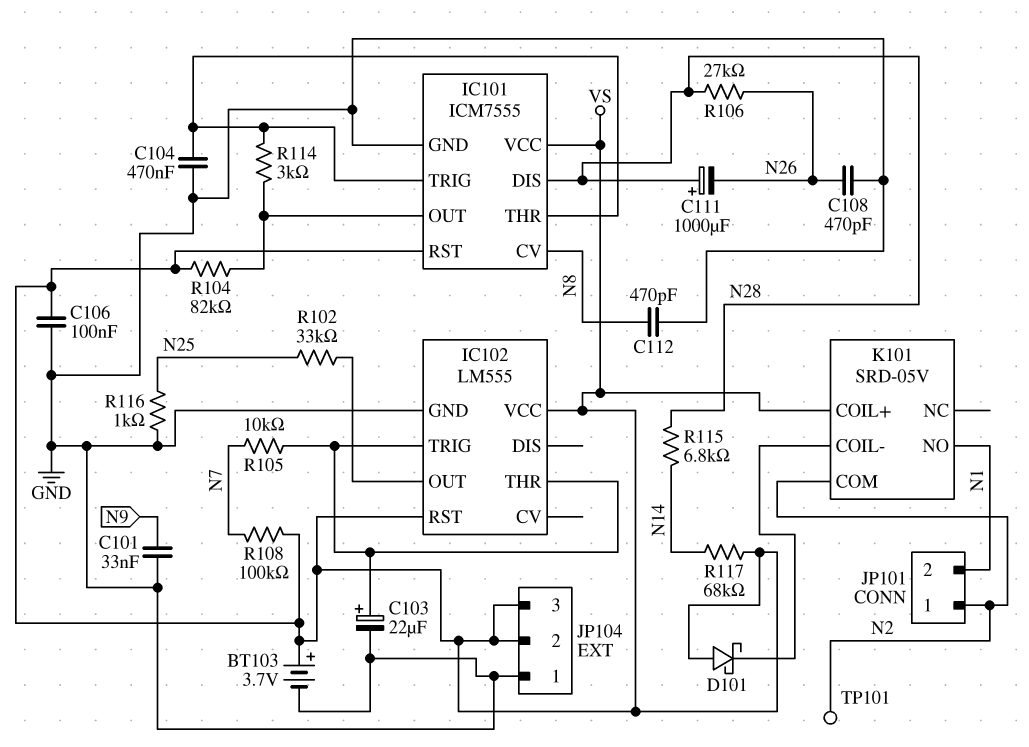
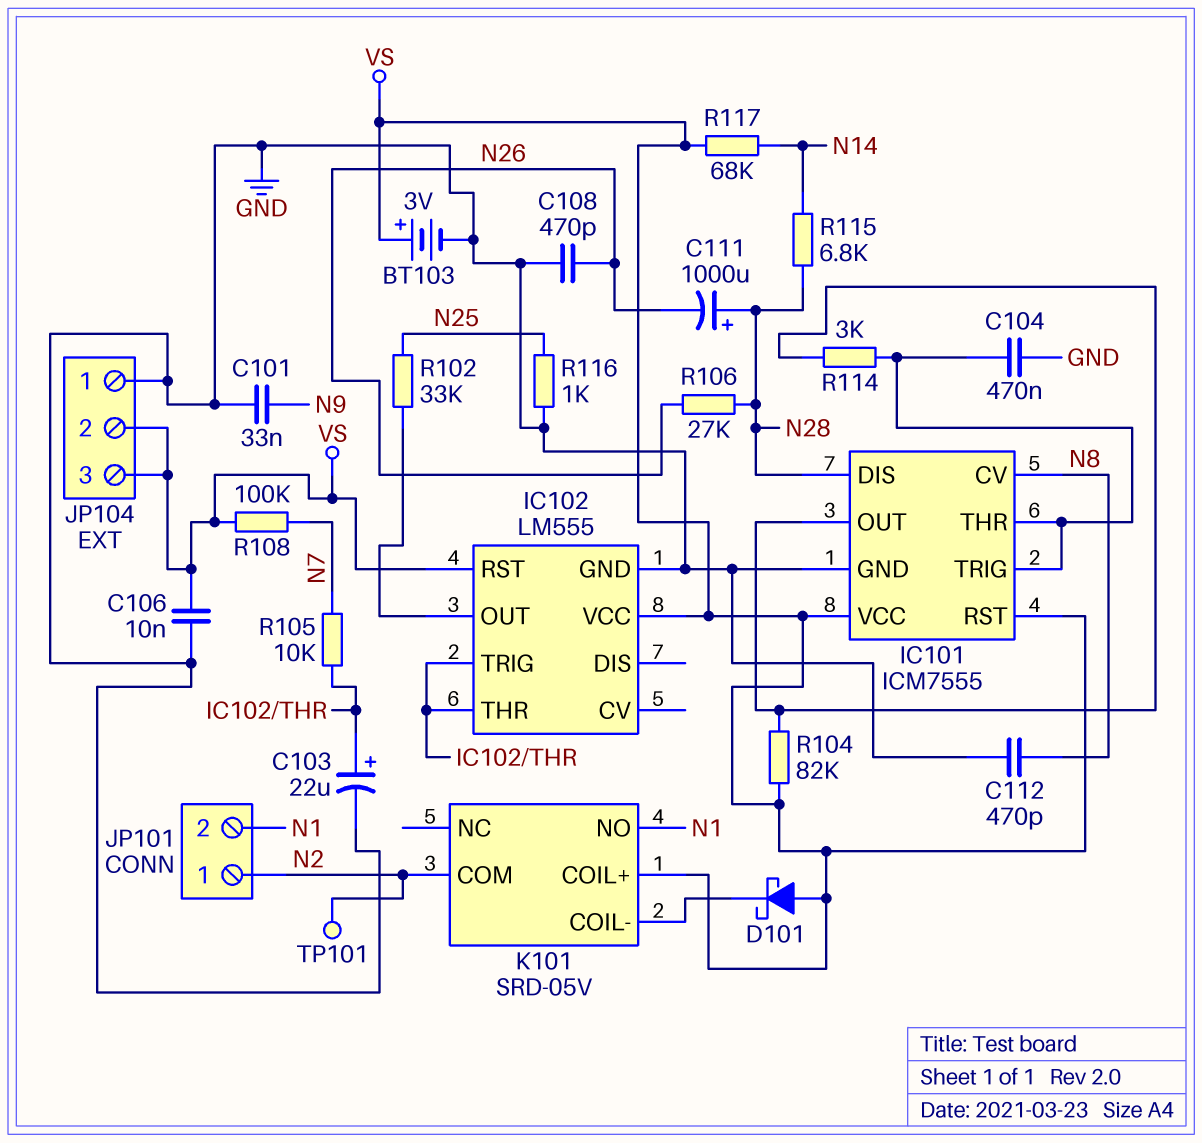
BT103: 3.7V (plus VS, minus GND) -> 3V (plus VS, minus GND)
C106: 100nF (GND, VS) -> 10nF (GND, VS)

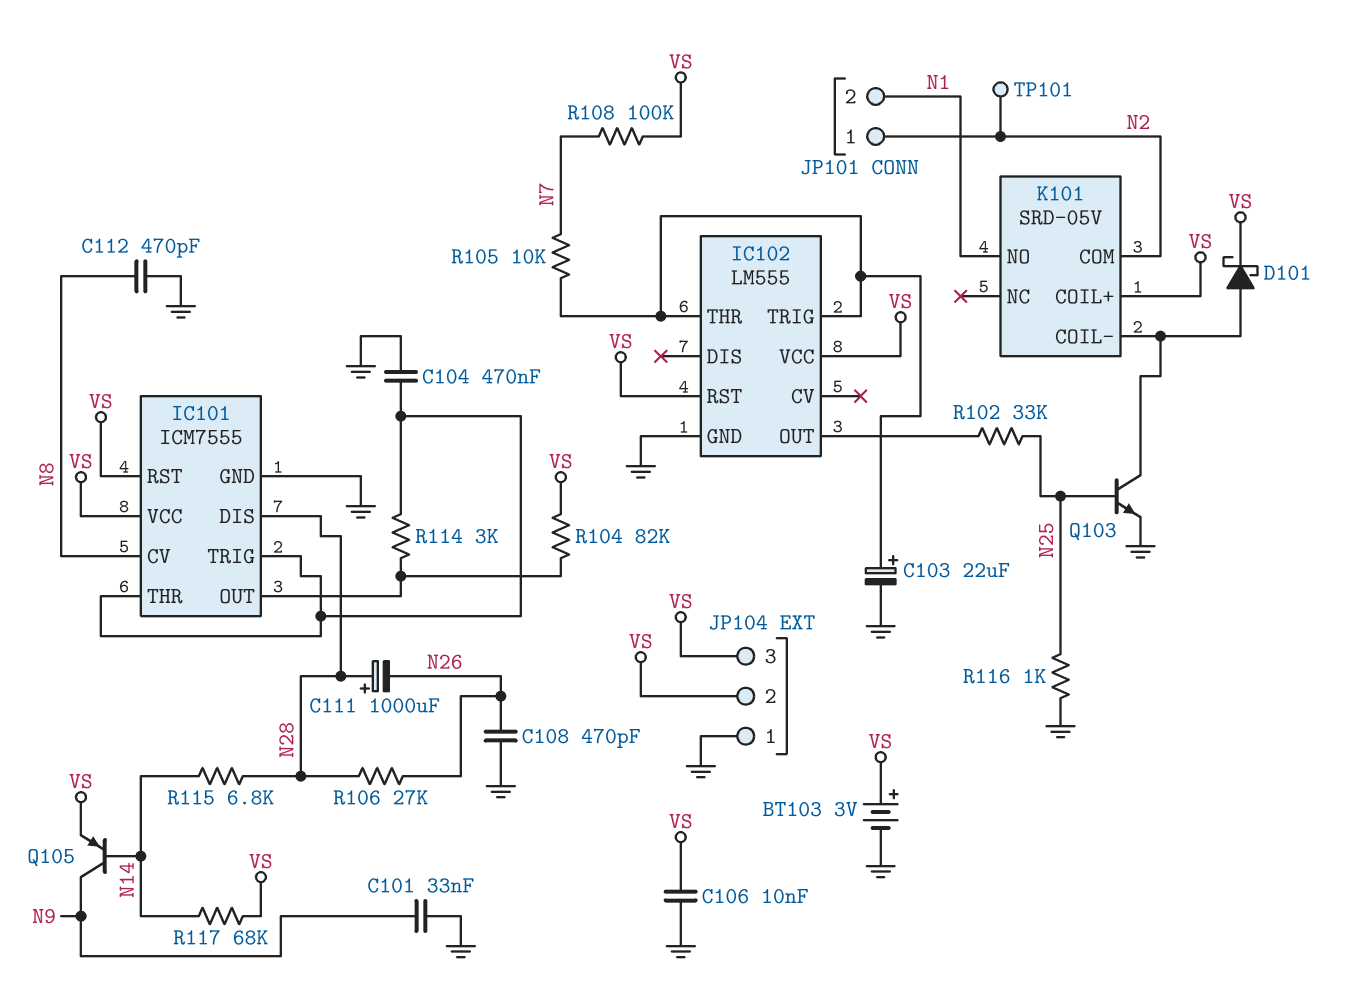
D101: schottky (A VS, K K101/COIL-) -> schottky (A K101/COIL-, K VS)
Q103: none -> NPN (B N25, C K101/COIL-, E GND)
Q105: none -> PNP (B N14, C N9, E VS)

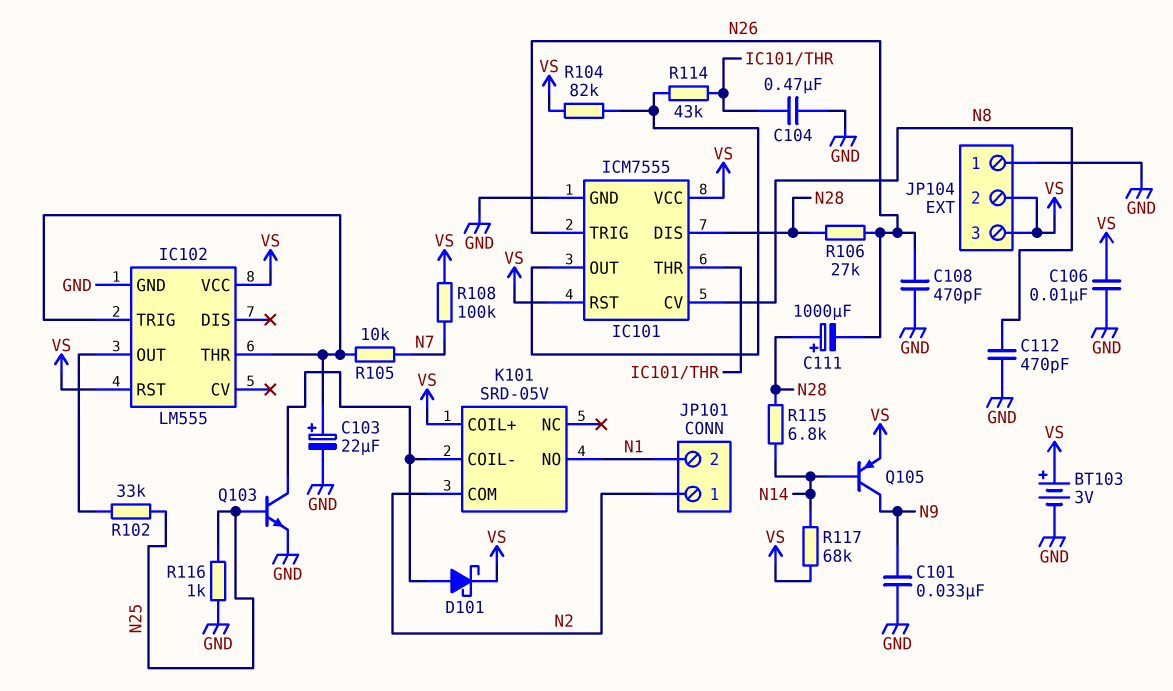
IC101 pin TRIG: IC101/THR -> N26
R114: 3k (IC101/OUT, IC101/THR) -> 43k (IC101/OUT, IC101/THR)
TP101: test point (N2) -> none

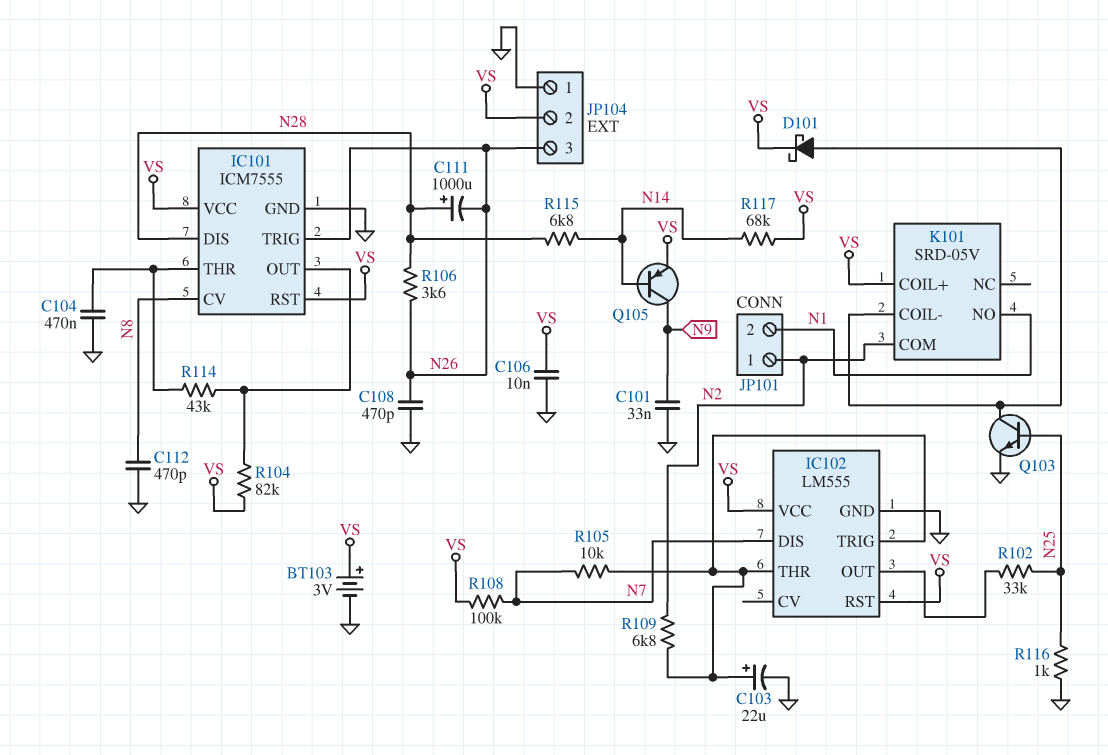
IC102 pin DIS: none -> N7
JP104 pin 3: VS -> N26
R106: 27k (N26, N28) -> 3.6k (N26, N28)
R109: none -> 6.8k (IC102/THR, N2)

